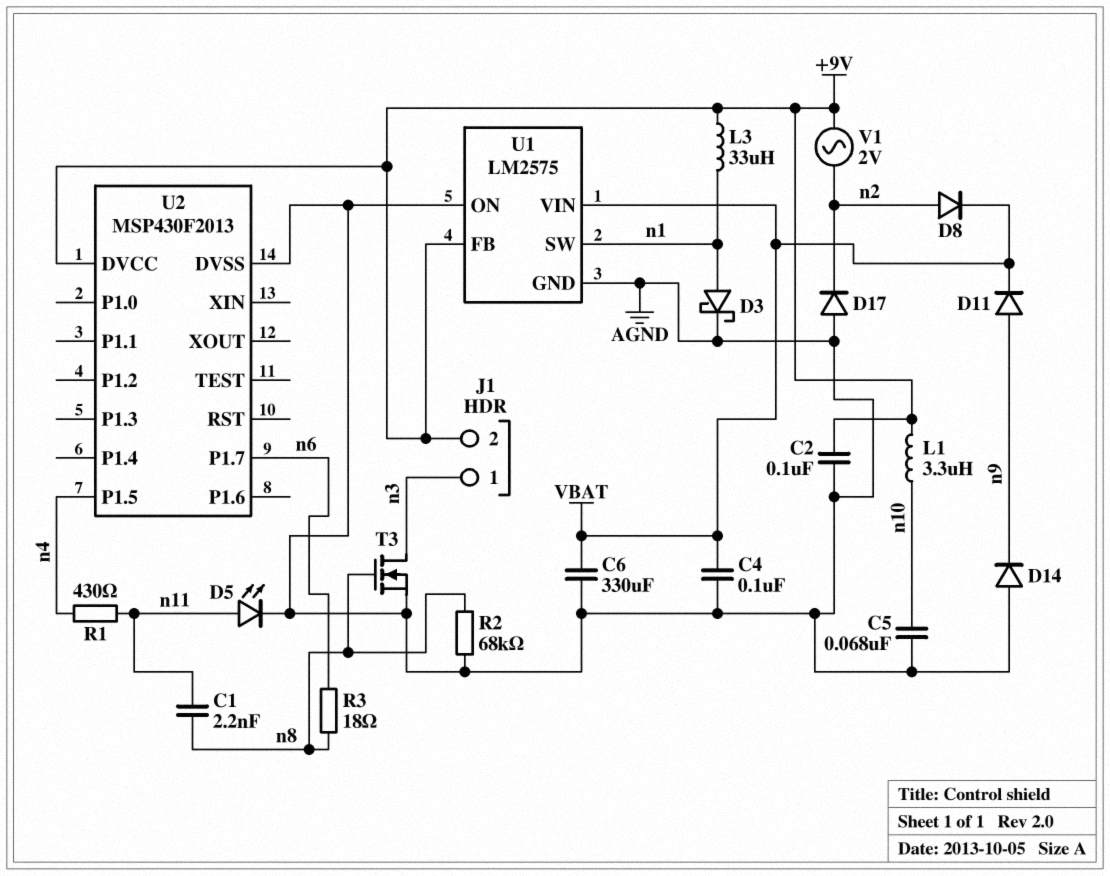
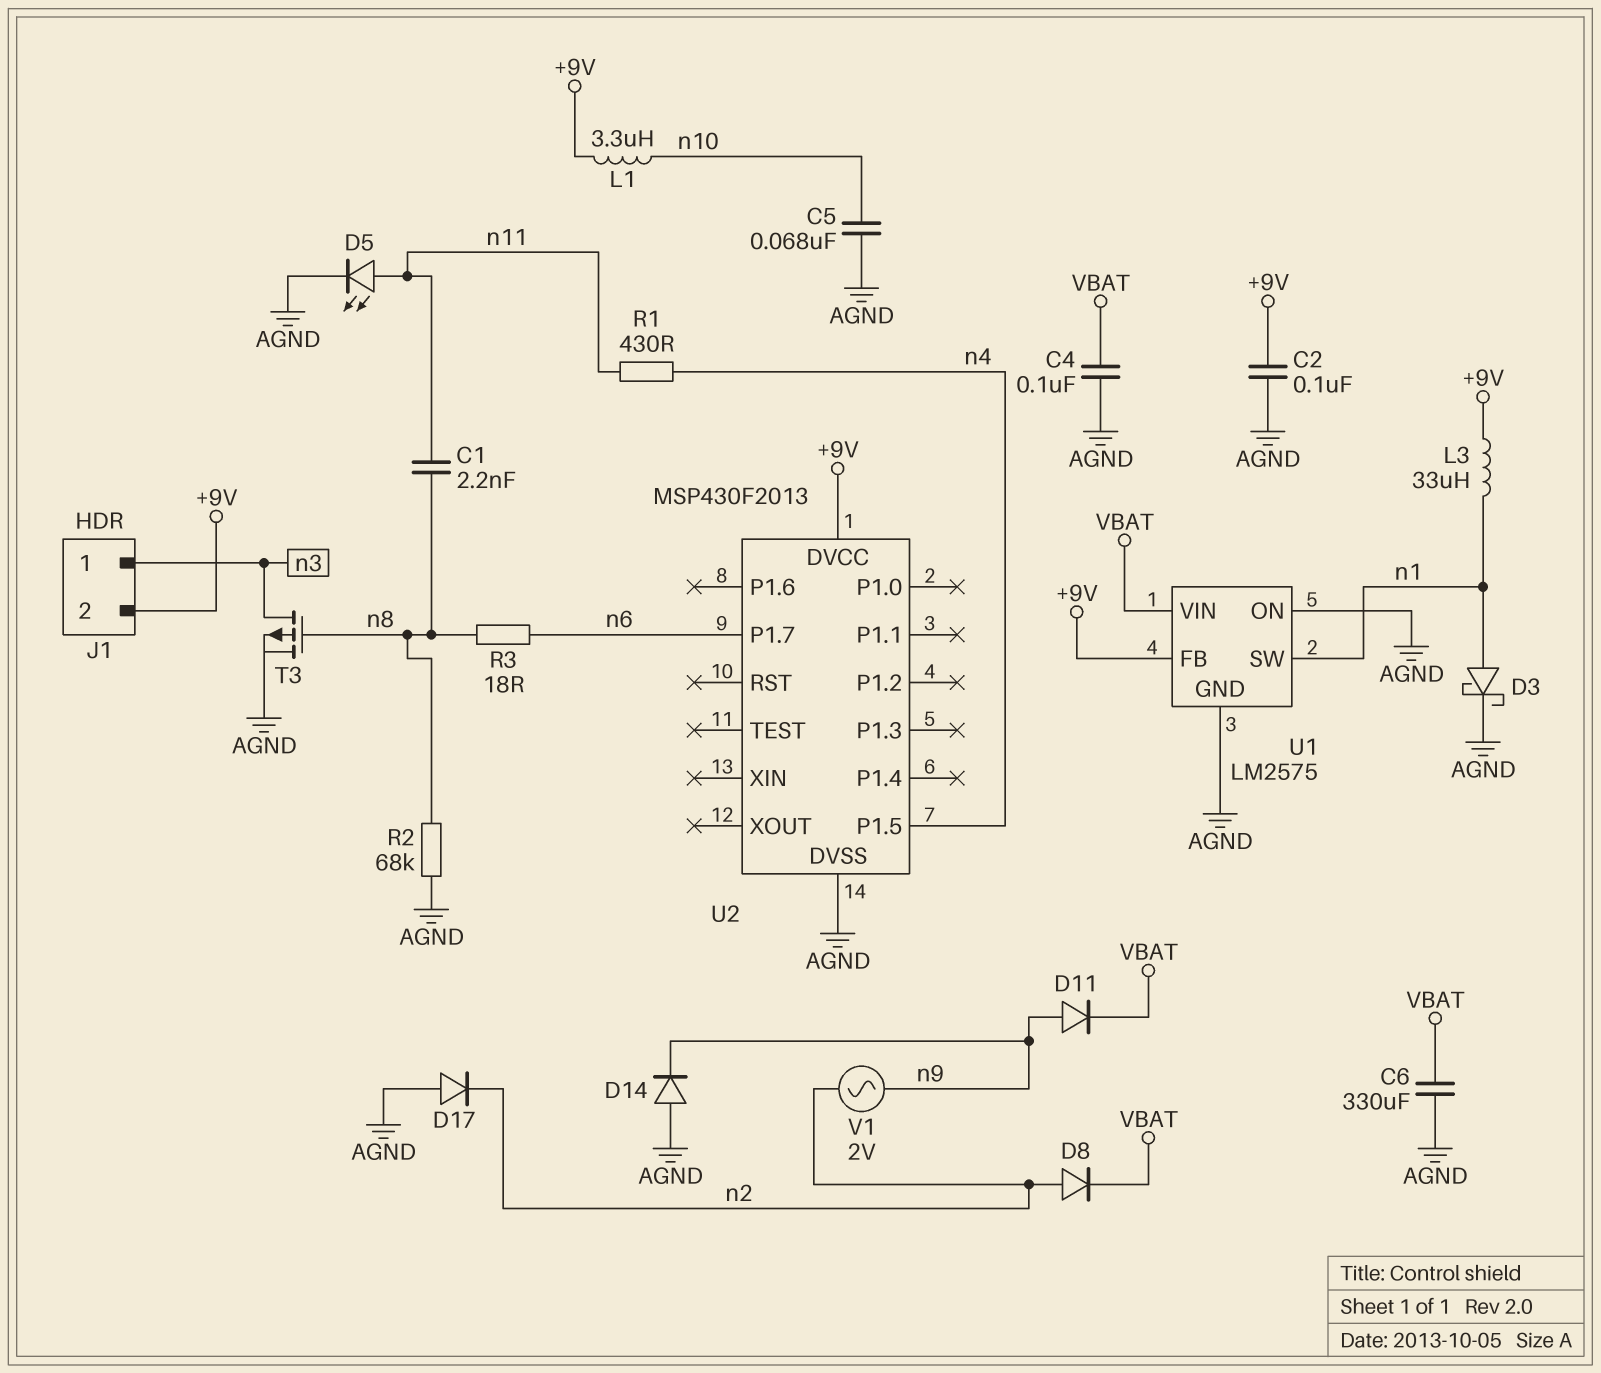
T3: NMOS (G n8, D n3, S AGND) -> PMOS (G n8, D n3, S AGND)
V1: AC 2V (+9V, n2) -> AC 2V (n2, n9)

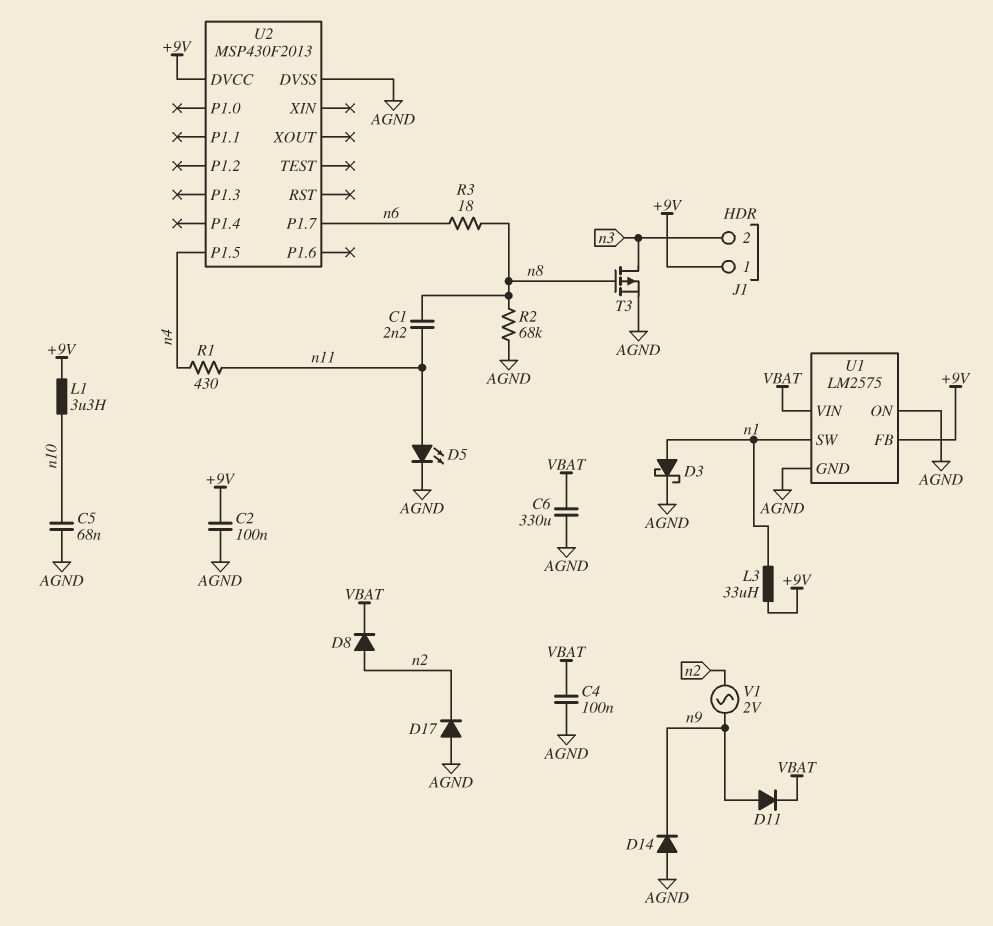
J1 pin 1: n3 -> +9V
J1 pin 2: +9V -> n3

